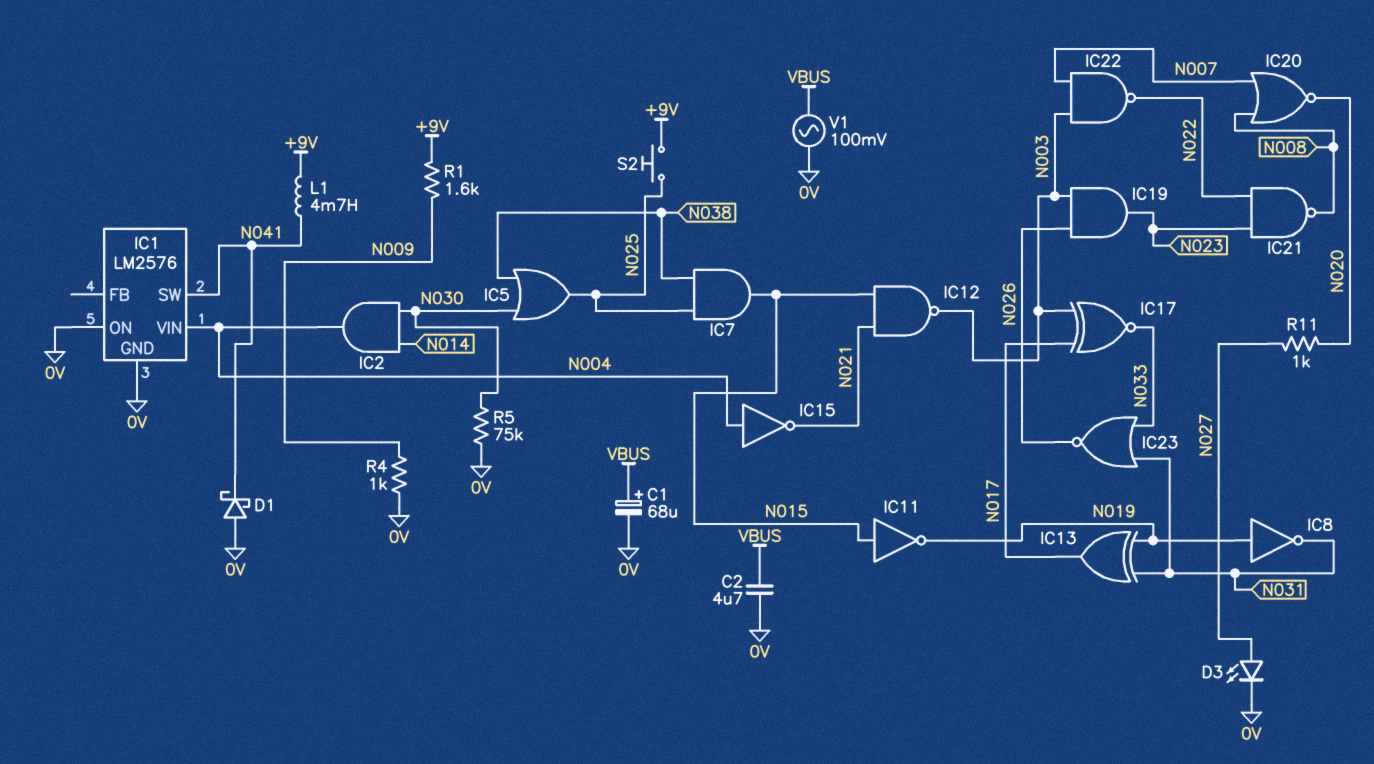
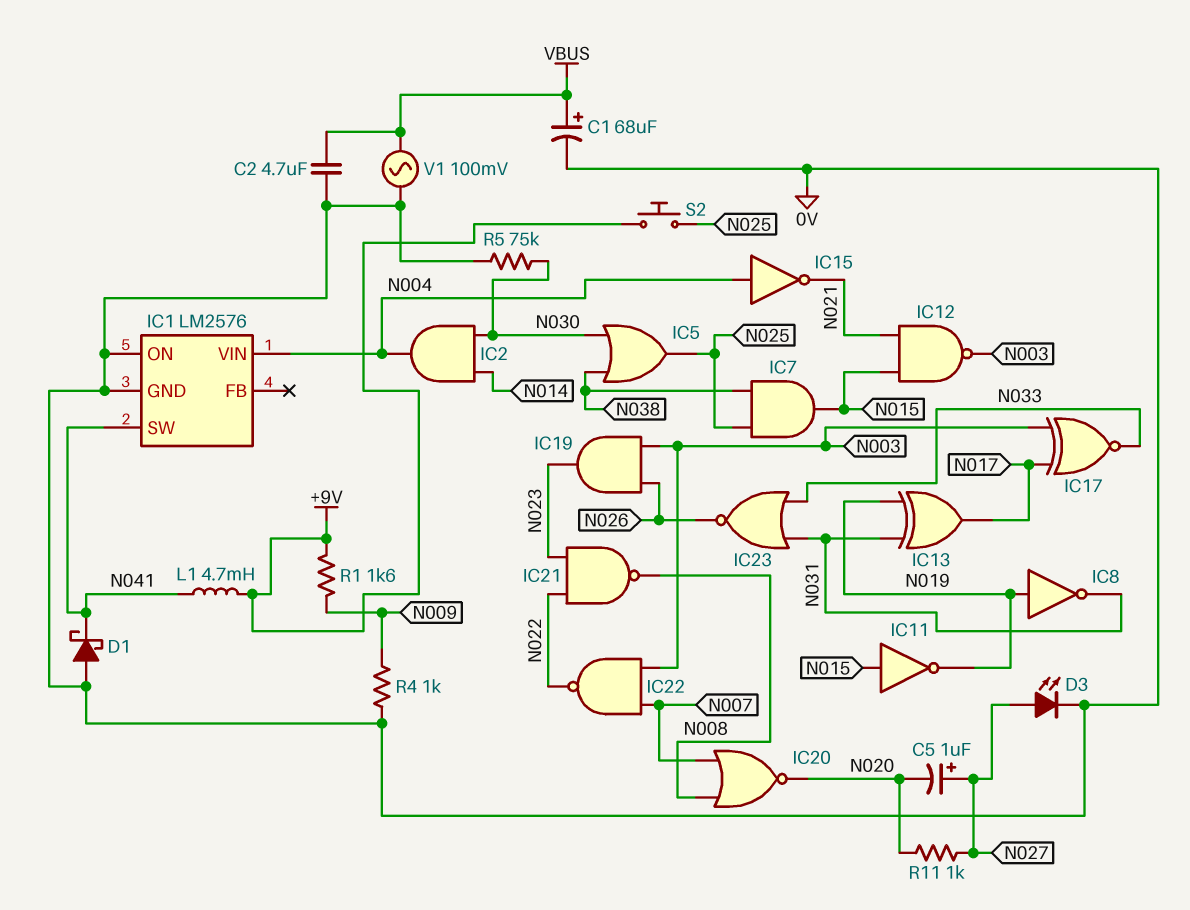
C5: none -> 1uF (plus N027, minus N020)

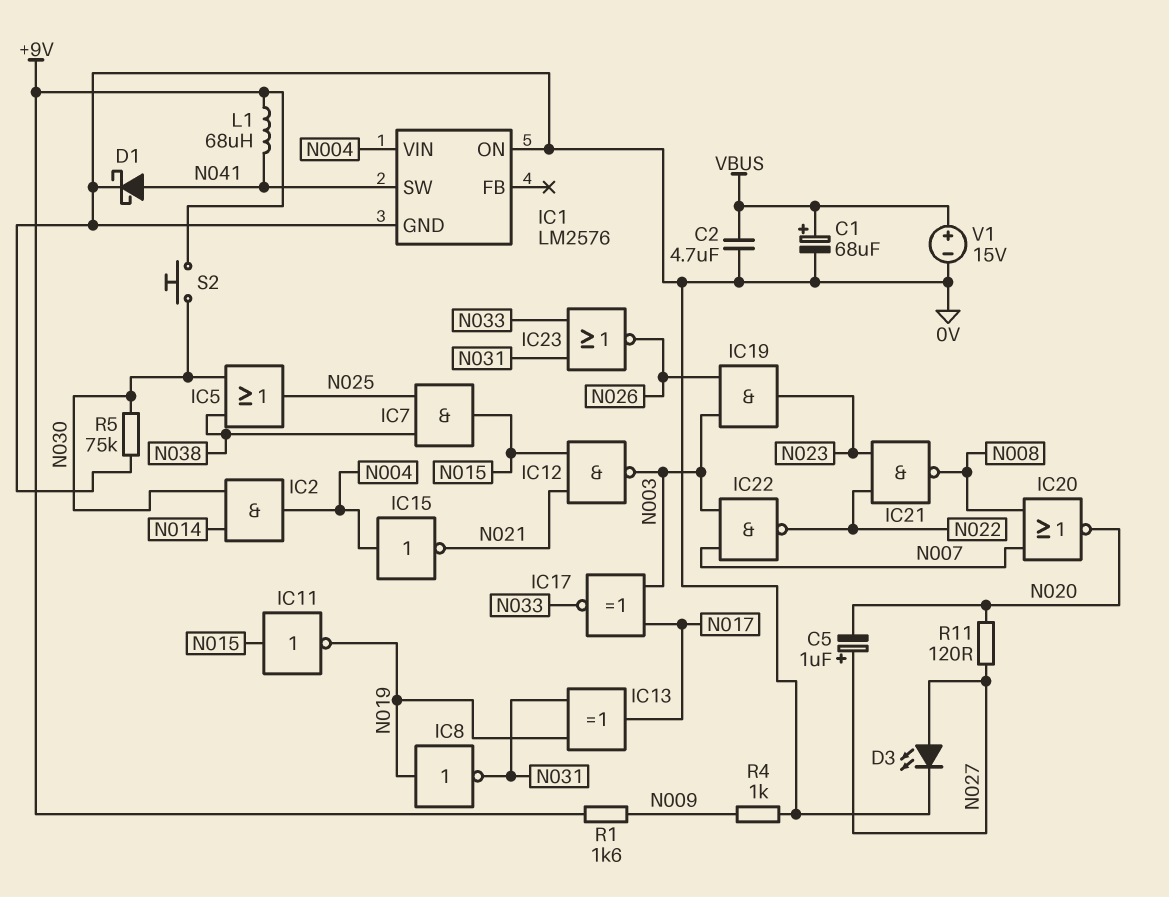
D1: schottky (A 0V, K N041) -> schottky (A N041, K 0V)
L1: 4.7mH (+9V, N041) -> 68uH (+9V, N041)
R11: 1k (N020, N027) -> 120 (N020, N027)
S2: button (+9V, N025) -> button (+9V, N030)
V1: AC 100mV (0V, VBUS) -> 15V (plus VBUS, minus 0V)

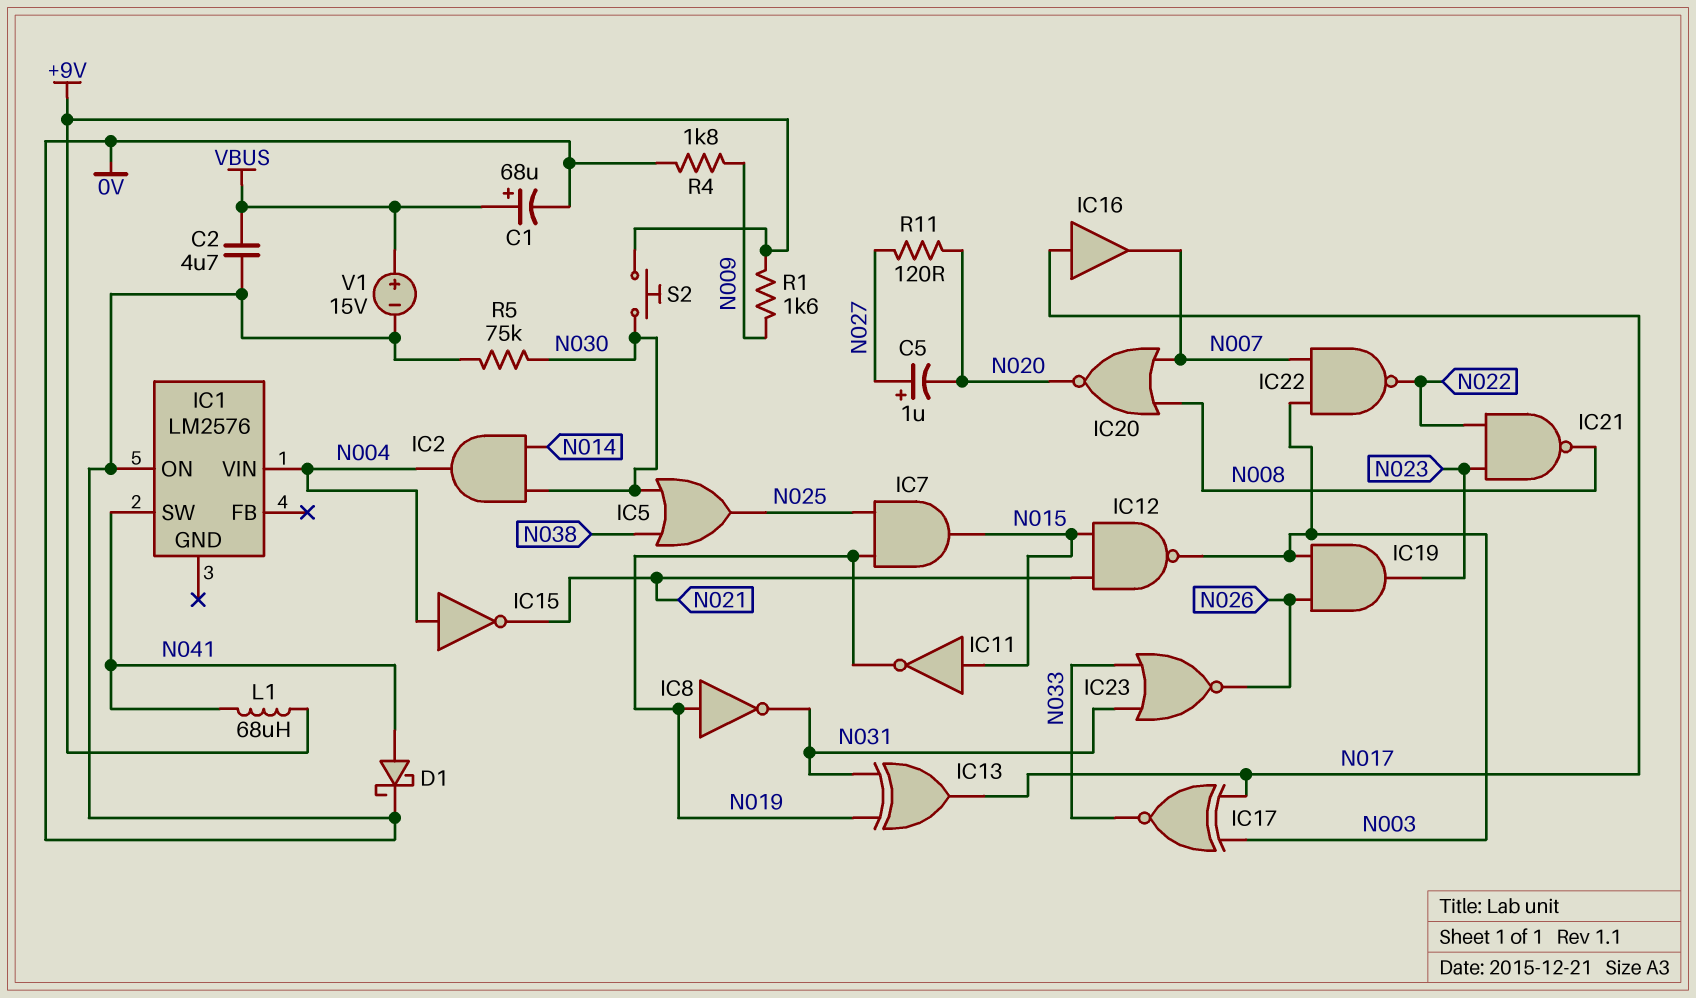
D3: LED (A N027, K 0V) -> none
IC1 pin GND: 0V -> none
IC7: AND (in N025, in N038, out N015) -> AND (in N019, in N025, out N015)
IC16: none -> buffer (in N017, out N007)
R4: 1k (0V, N009) -> 1.8k (0V, N009)

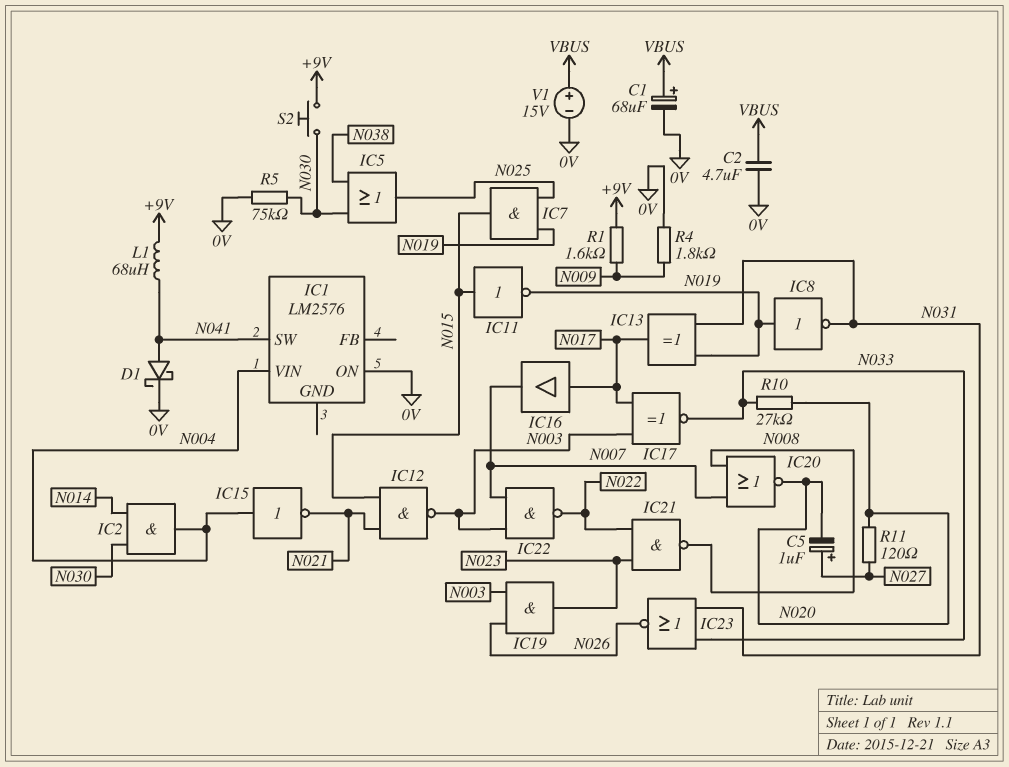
R10: none -> 27k (N020, N033)

